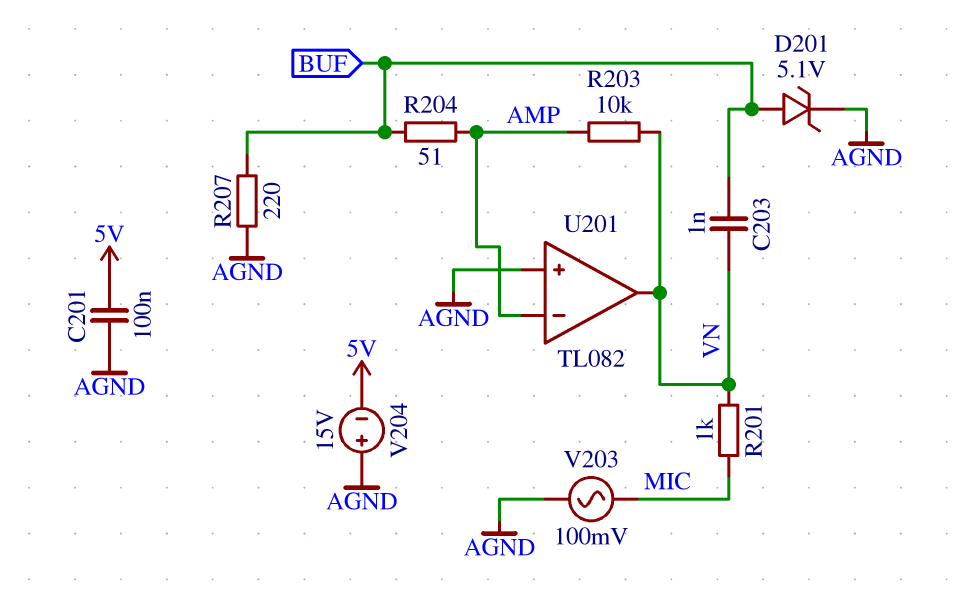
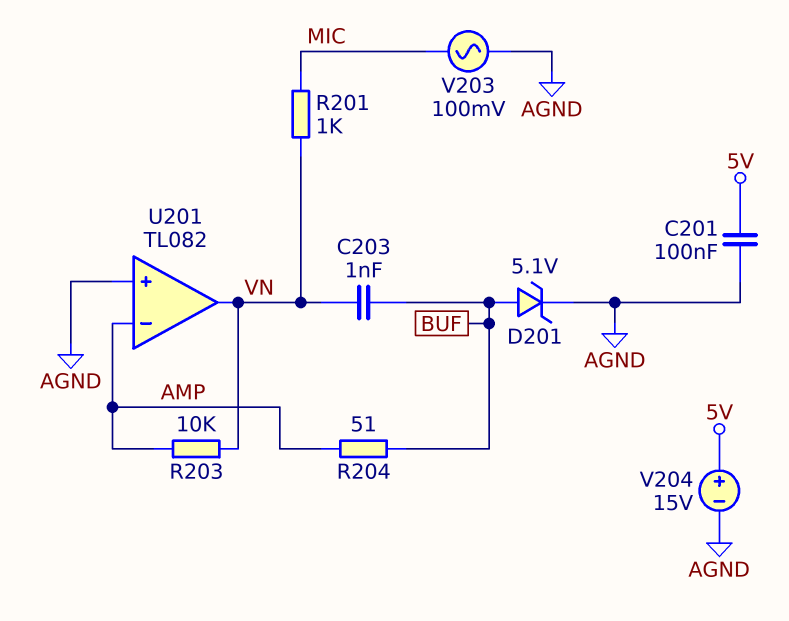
R207: 220 (AGND, BUF) -> none
V204: 15V (plus AGND, minus 5V) -> 15V (plus 5V, minus AGND)

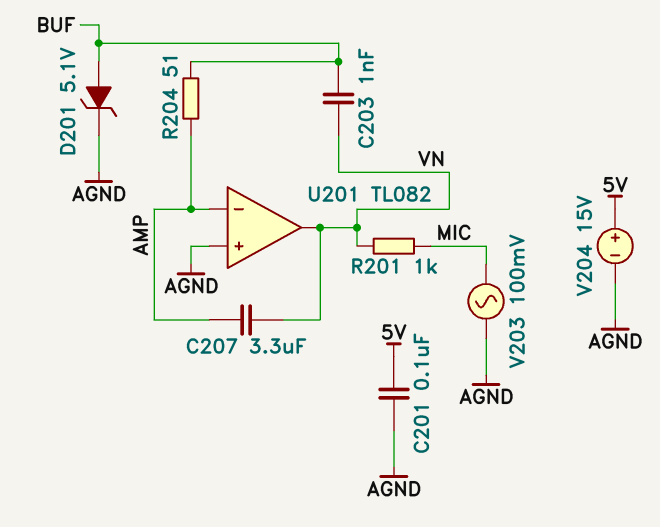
C207: none -> 3.3uF (AMP, VN)
R203: 10k (AMP, VN) -> none

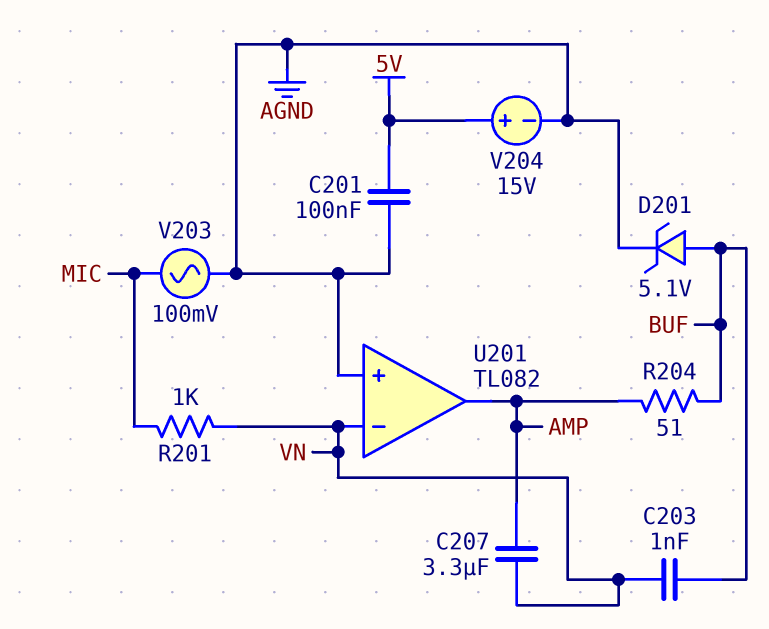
U201 pin in-: AMP -> VN
U201 pin out: VN -> AMP

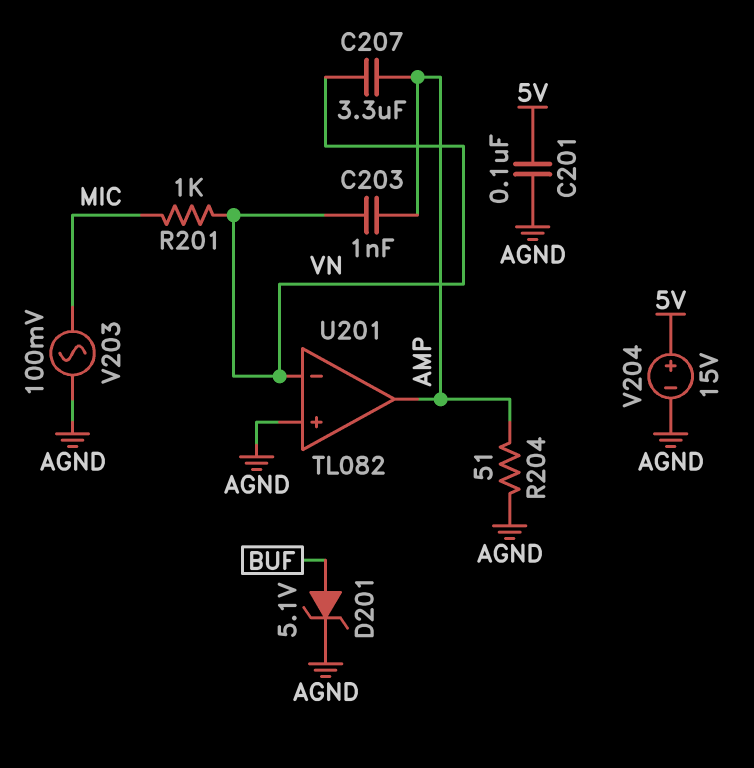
C203: 1nF (BUF, VN) -> 1nF (AMP, VN)
R204: 51 (AMP, BUF) -> 51 (AGND, AMP)

